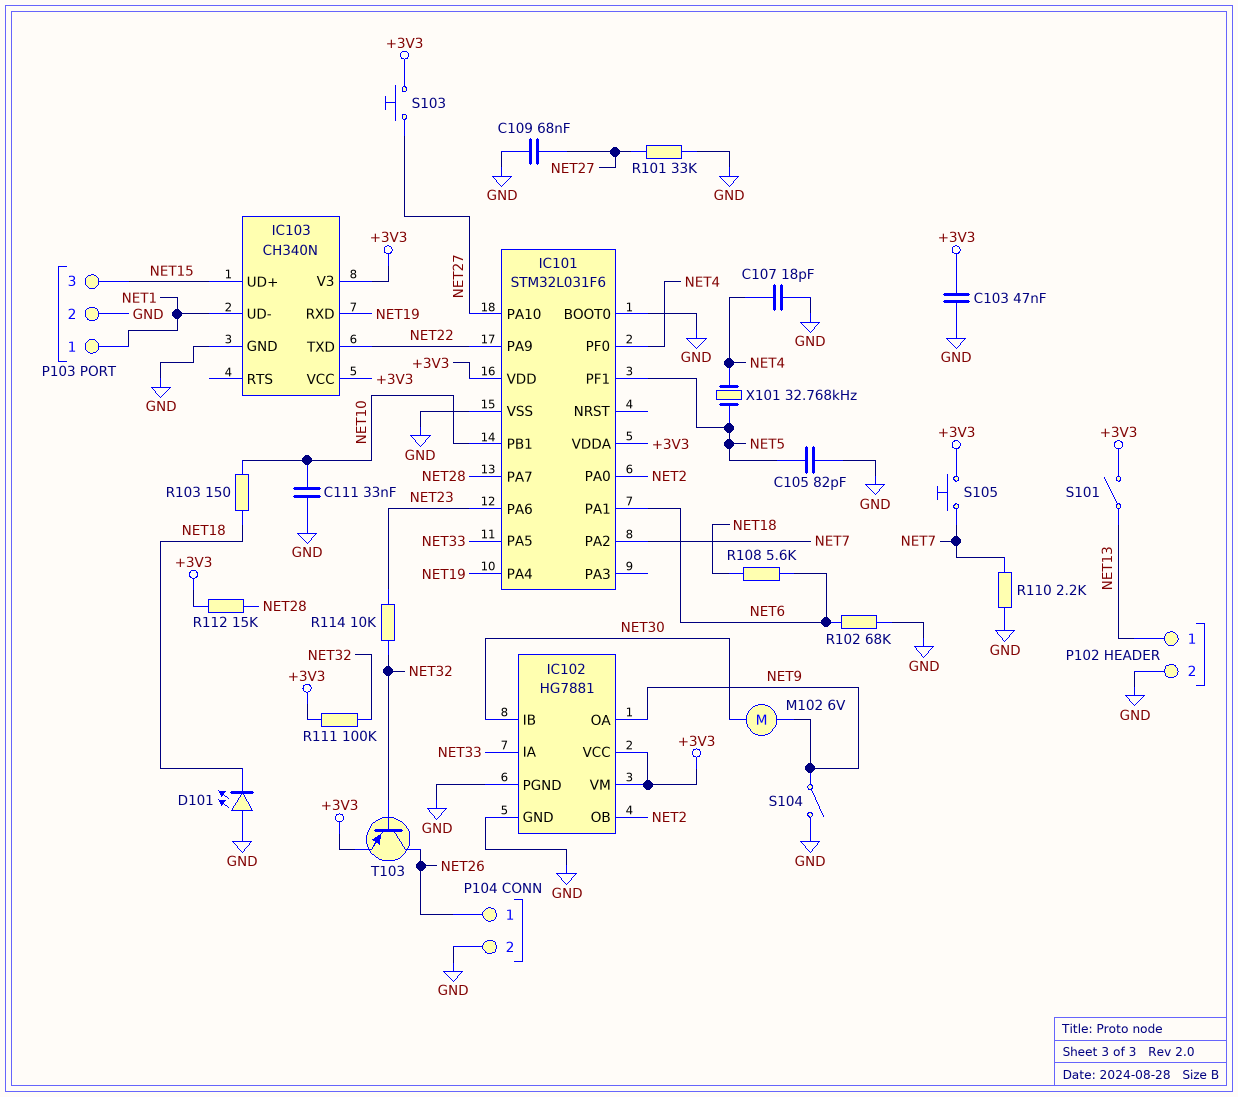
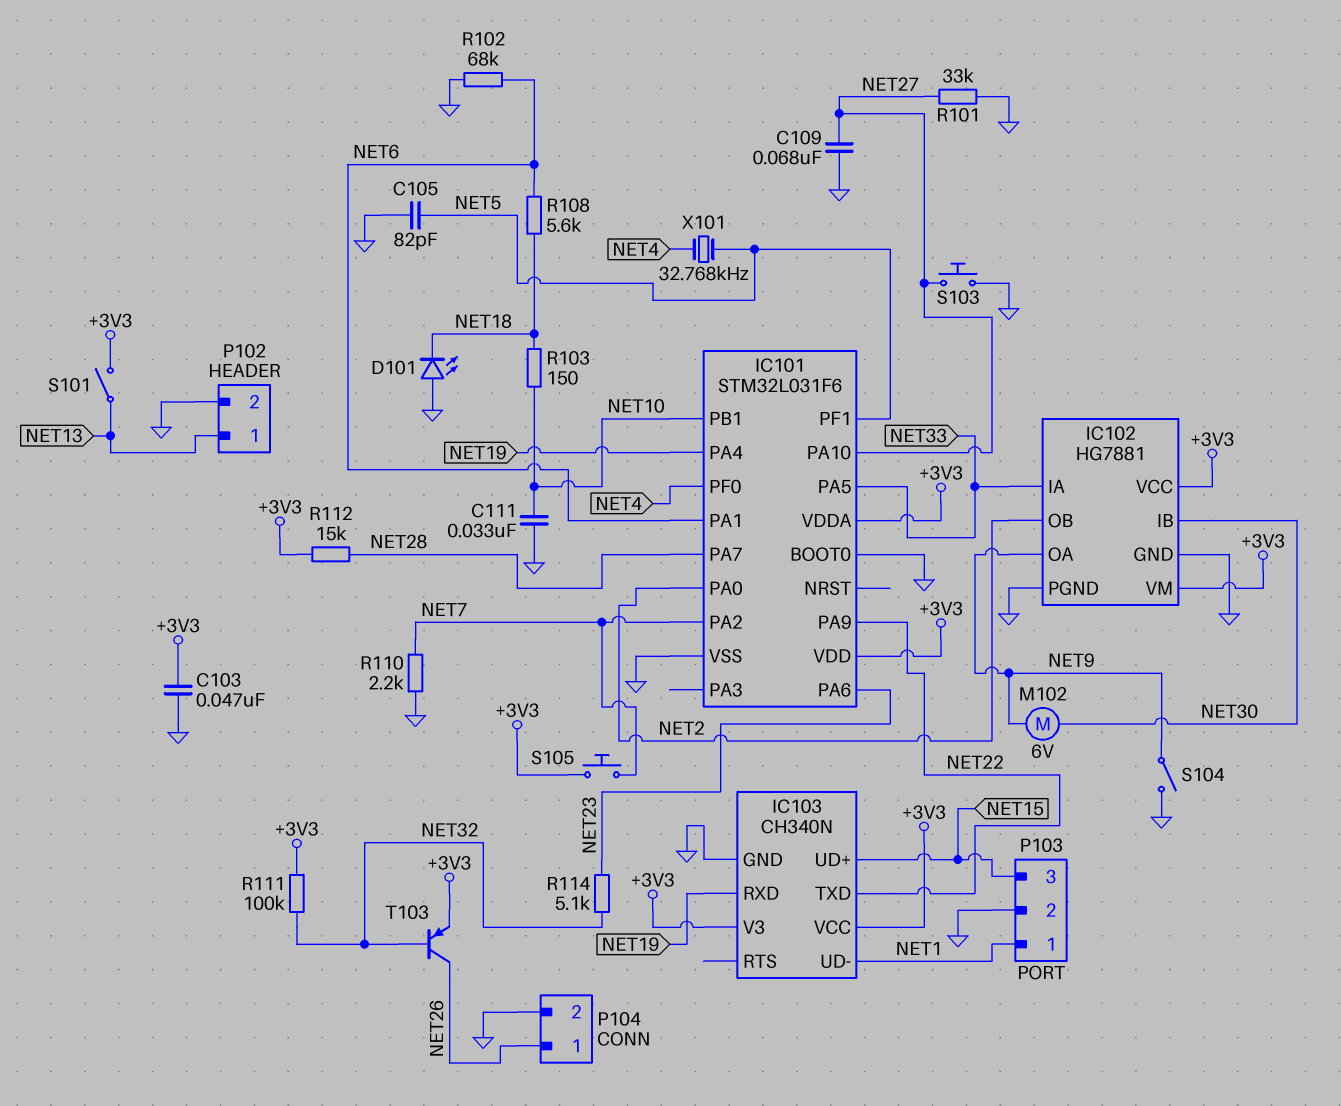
C107: 18pF (GND, NET4) -> none
R114: 10k (NET23, NET32) -> 5.1k (NET23, NET32)
S103: button (+3V3, NET27) -> button (GND, NET27)

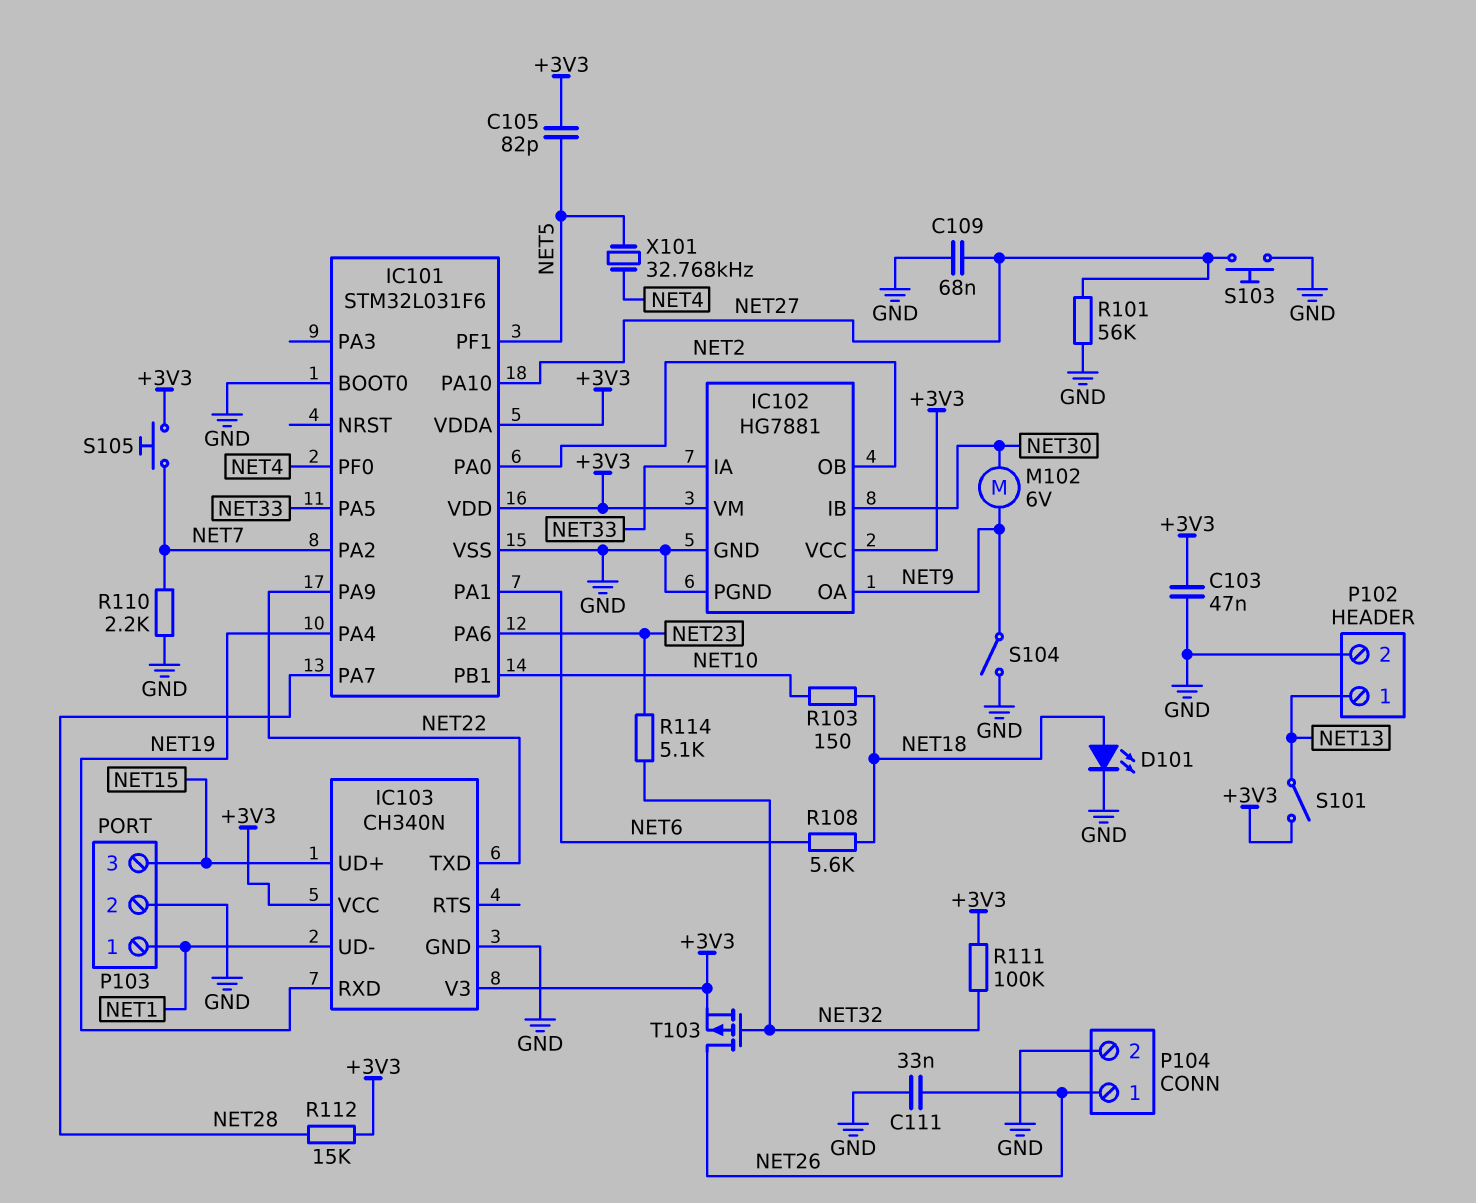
C105: 82pF (GND, NET5) -> 82pF (+3V3, NET5)
C111: 33nF (GND, NET10) -> 33nF (GND, NET26)
D101: LED (A GND, K NET18) -> LED (A NET18, K GND)
R101: 33k (GND, NET27) -> 56k (GND, NET27)
R102: 68k (GND, NET6) -> none
T103: PNP (B NET32, C NET26, E +3V3) -> PMOS (G NET32, D NET26, S +3V3)

